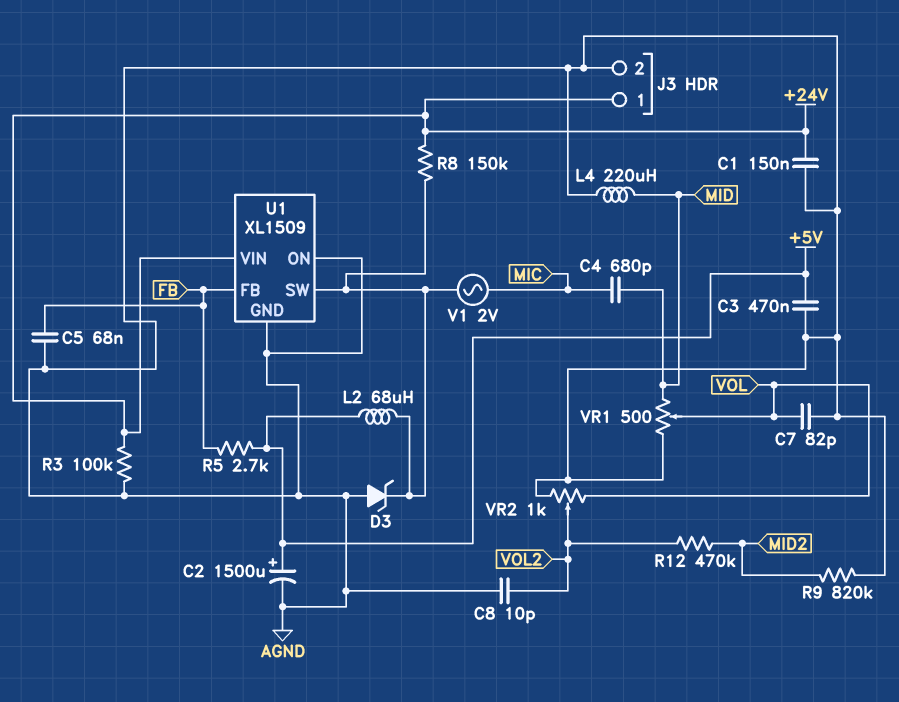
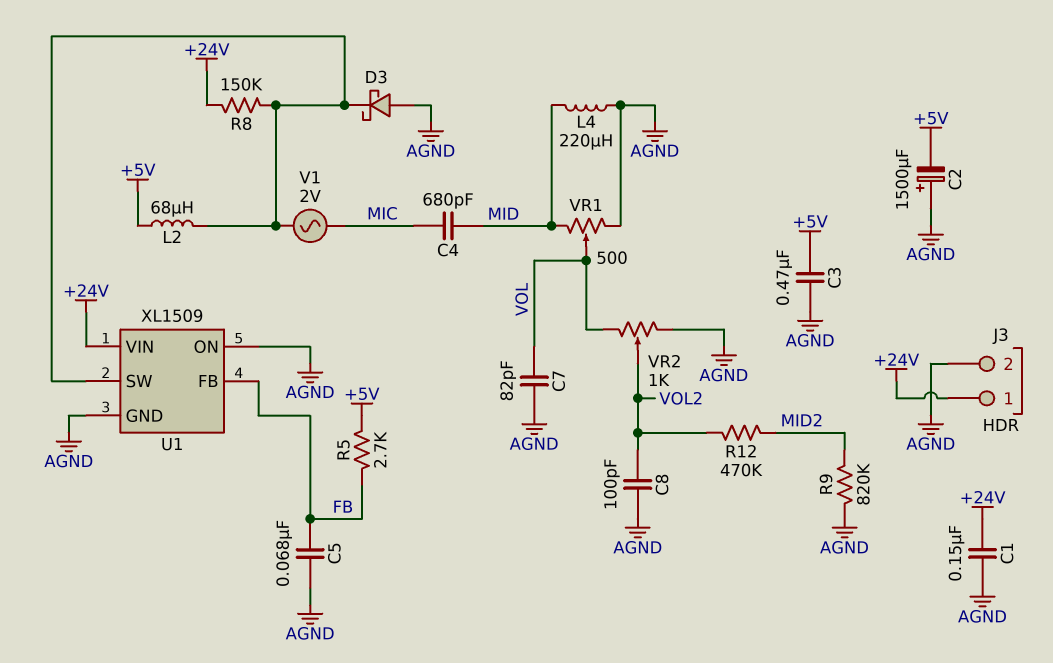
C2: 1500uF (plus +5V, minus AGND) -> 1500uF (plus AGND, minus +5V)
C8: 10pF (AGND, VOL2) -> 100pF (AGND, VOL2)
D3: zener (A AGND, K U1/SW) -> schottky (A AGND, K U1/SW)
R3: 100k (+24V, AGND) -> none

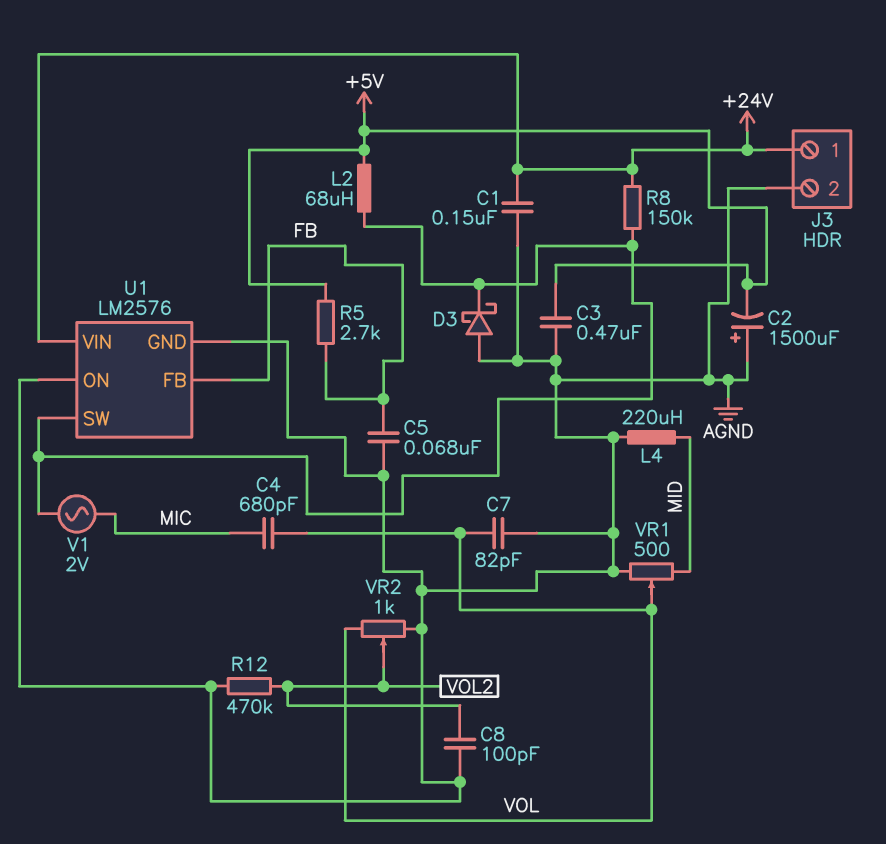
C4: 680pF (MIC, MID) -> 680pF (MIC, VOL)
R9: 820k (AGND, MID2) -> none
R12: 470k (MID2, VOL2) -> 470k (AGND, VOL2)
U1: XL1509 -> LM2576

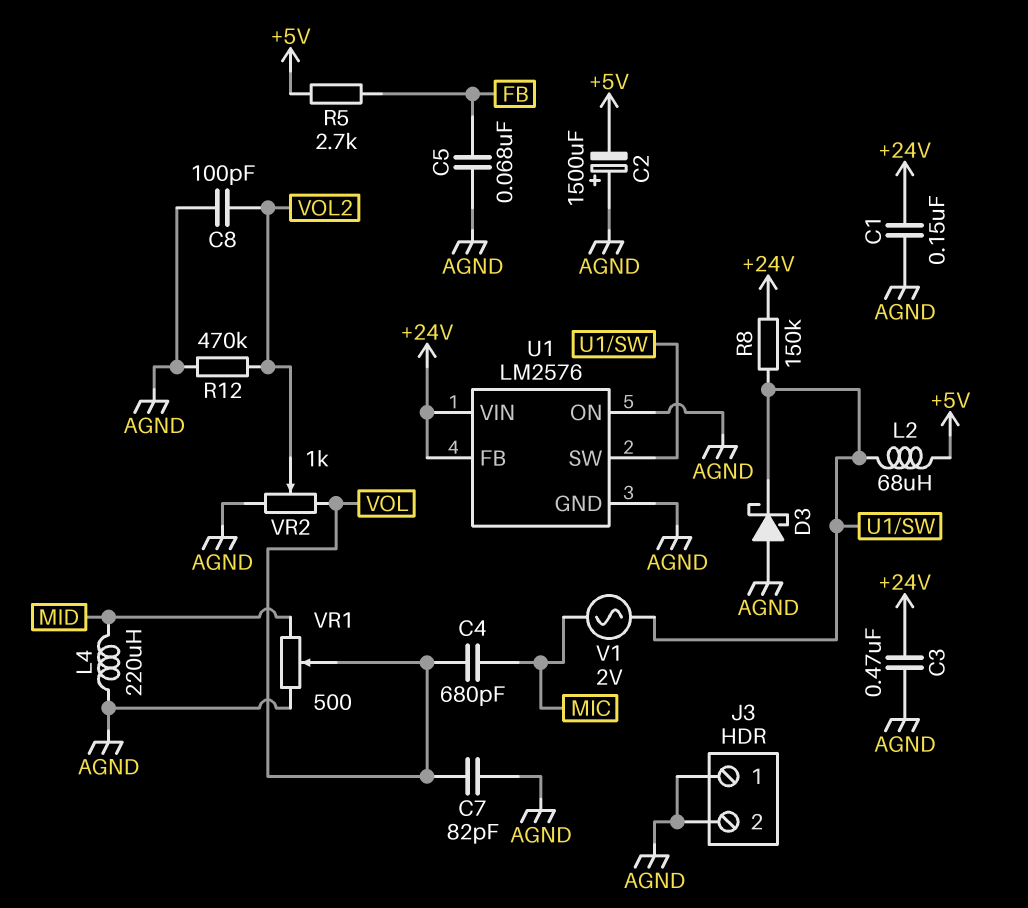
C3: 470nF (+5V, AGND) -> 470nF (+24V, AGND)
J3 pin 1: +24V -> AGND
U1 pin FB: FB -> +24V

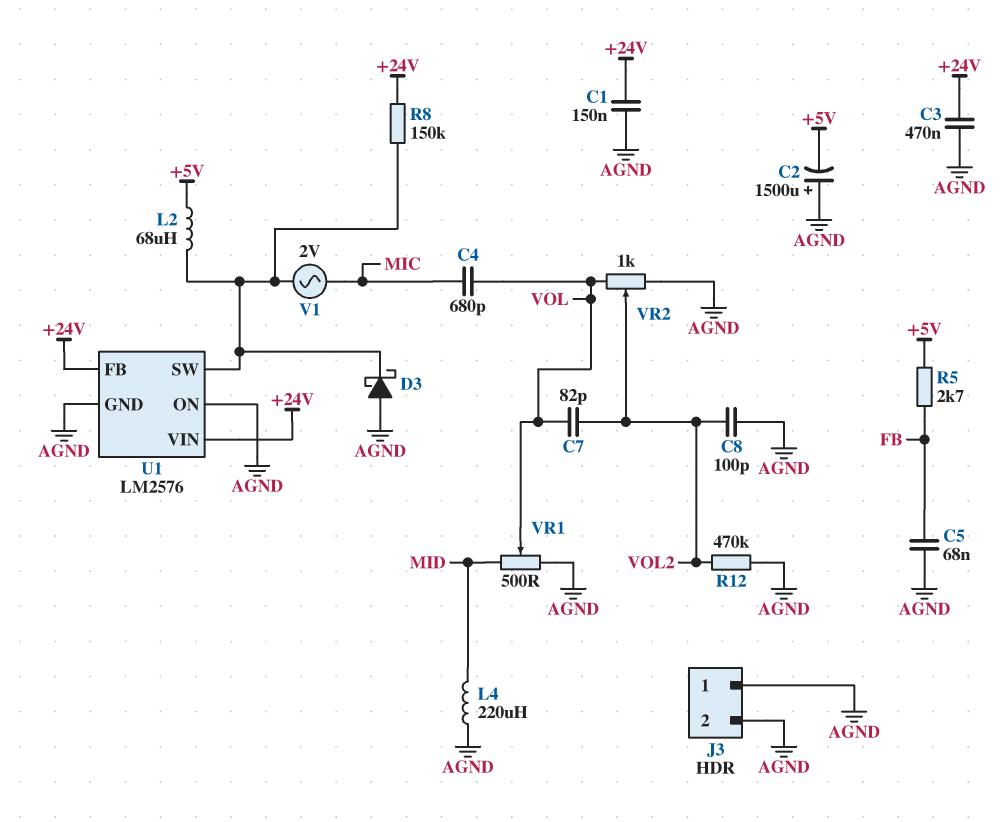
C7: 82pF (AGND, VOL) -> 82pF (VOL, VOL2)

